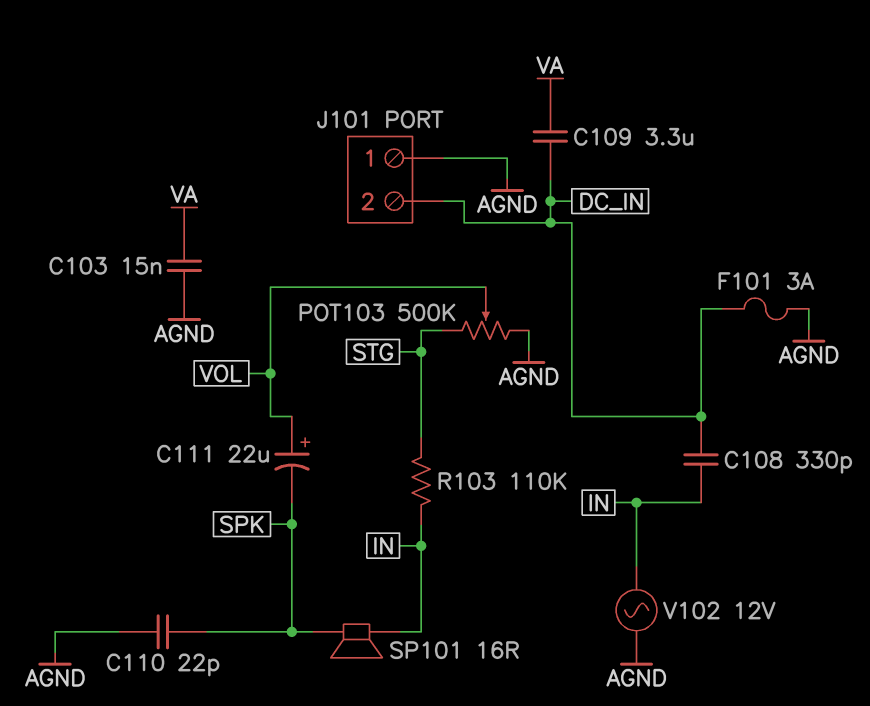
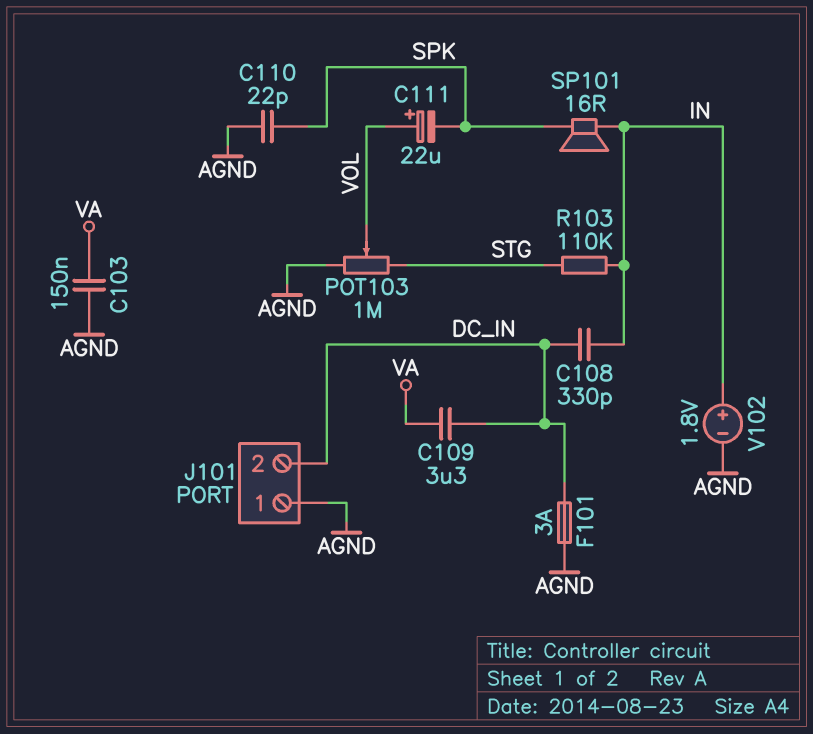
C103: 15nF (AGND, VA) -> 150nF (AGND, VA)
POT103: 500k (AGND, STG, wiper VOL) -> 1M (AGND, STG, wiper VOL)
V102: AC 12V (AGND, IN) -> 1.8V (plus IN, minus AGND)

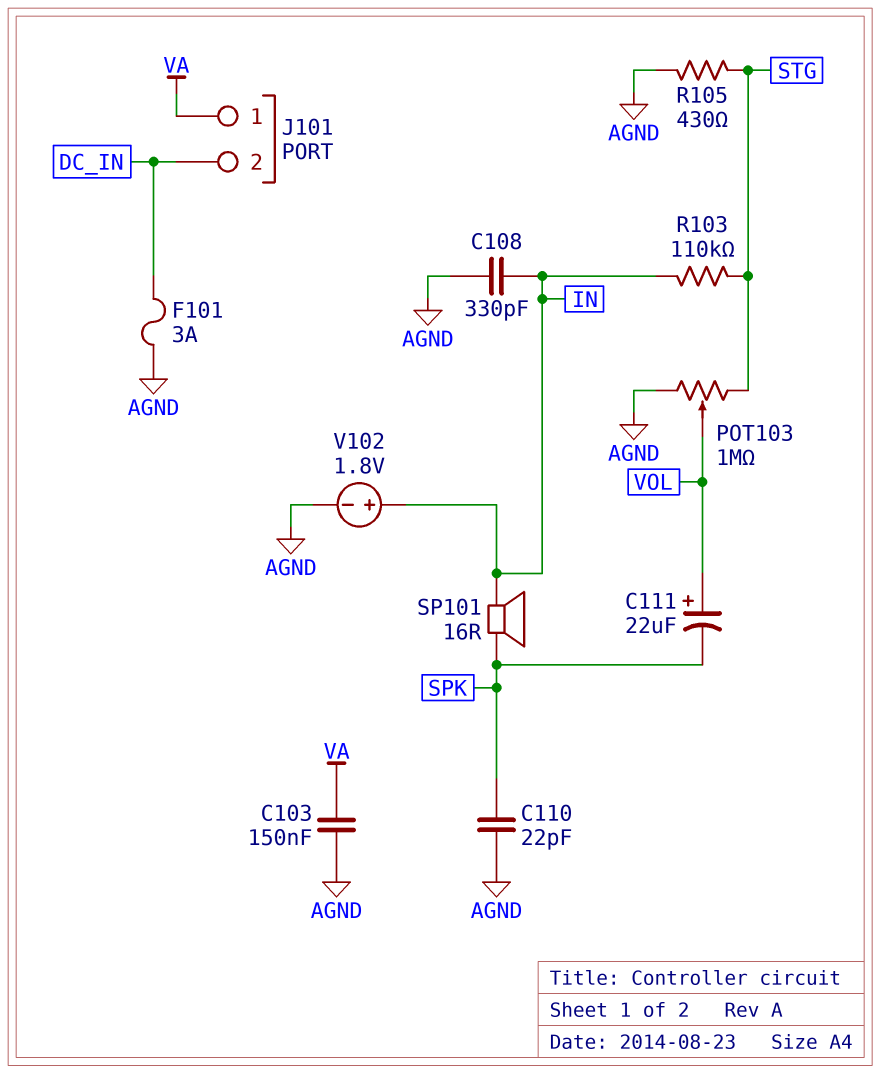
C108: 330pF (DC_IN, IN) -> 330pF (AGND, IN)
C109: 3.3uF (DC_IN, VA) -> none
J101 pin 1: AGND -> VA
R105: none -> 430 (AGND, STG)

